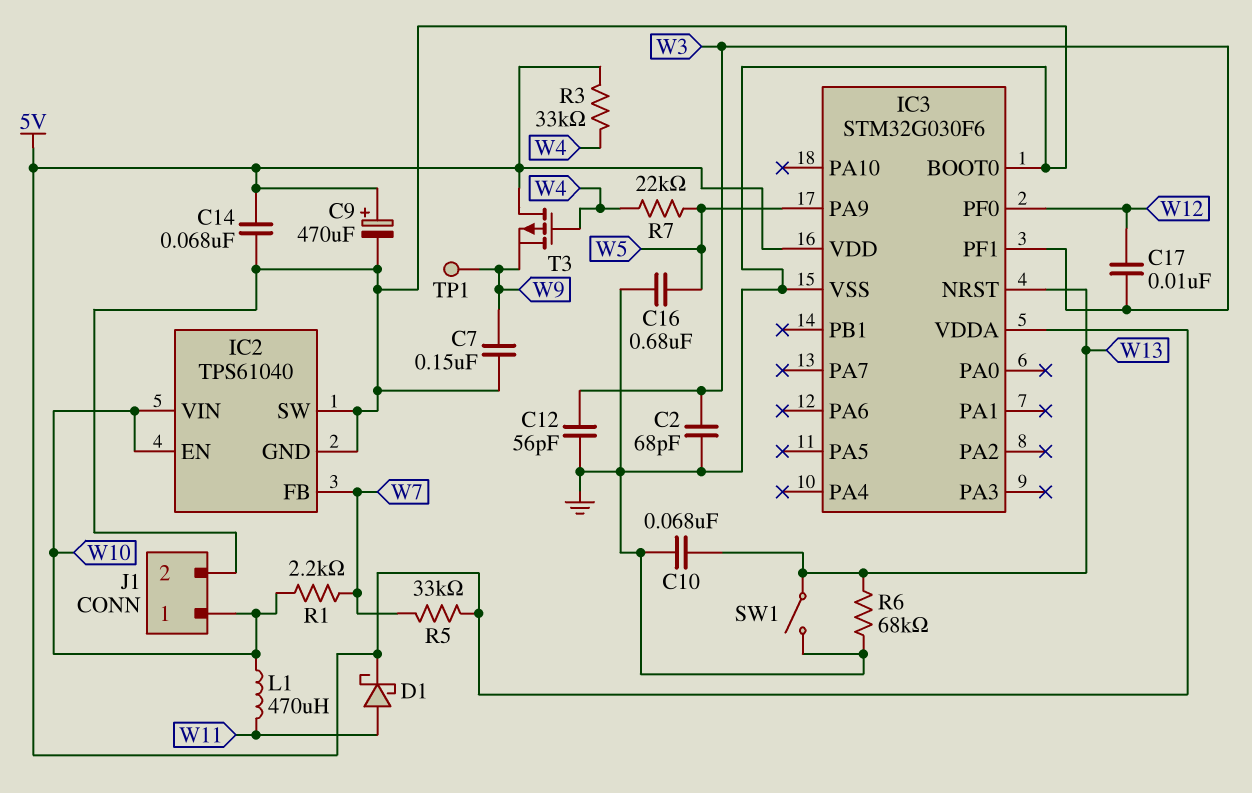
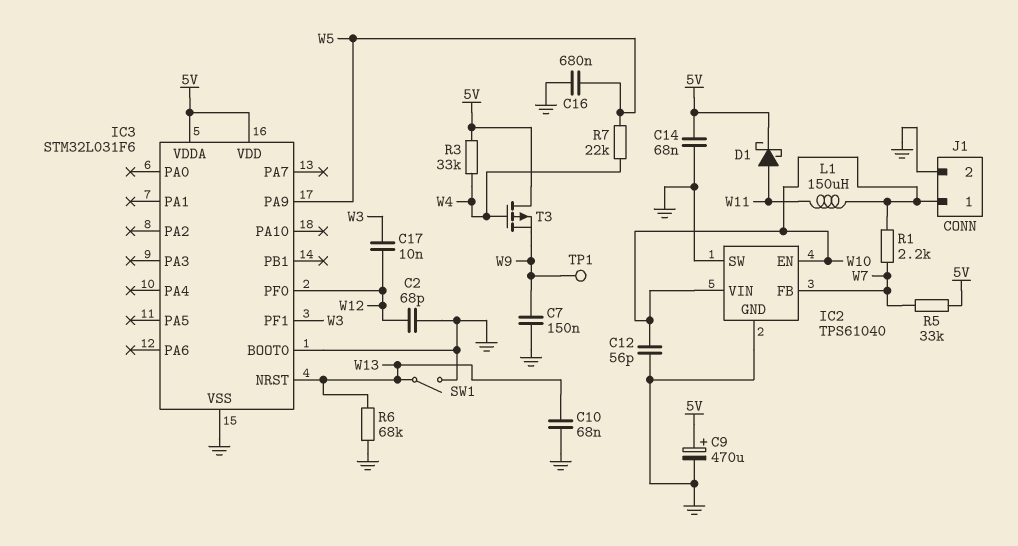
C2: 68pF (GND, W3) -> 68pF (GND, W12)
C12: 56pF (GND, W3) -> 56pF (GND, W10)
IC3: STM32G030F6 -> STM32L031F6
L1: 470uH (W10, W11) -> 150uH (W10, W11)

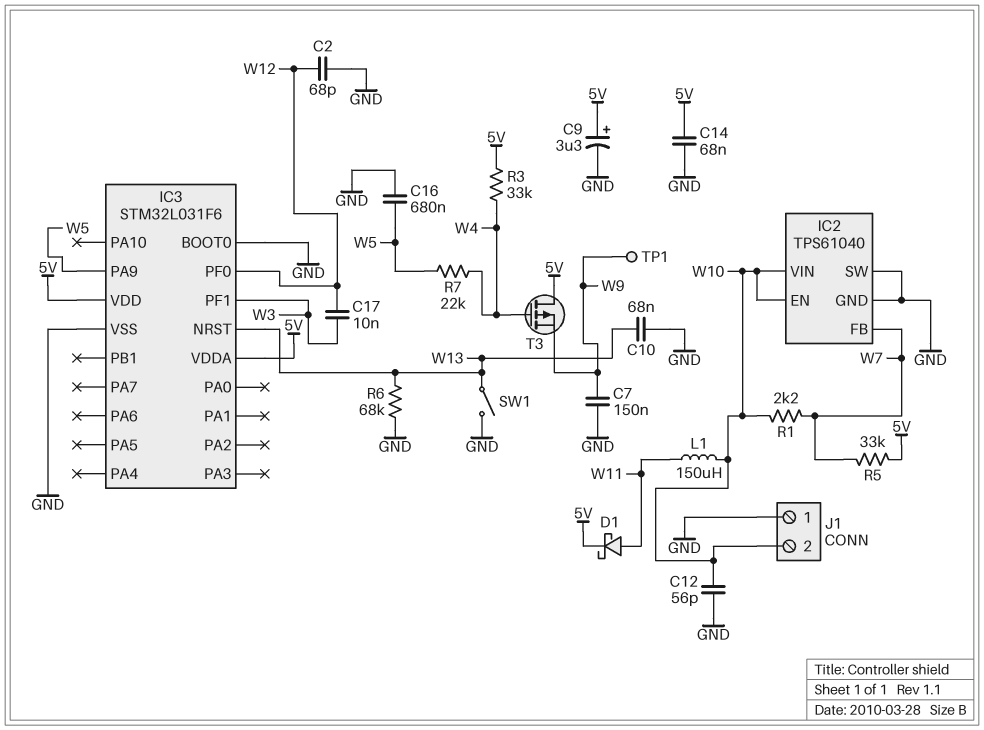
C9: 470uF (plus 5V, minus GND) -> 3.3uF (plus 5V, minus GND)
J1 pin 1: W10 -> GND
J1 pin 2: GND -> W10

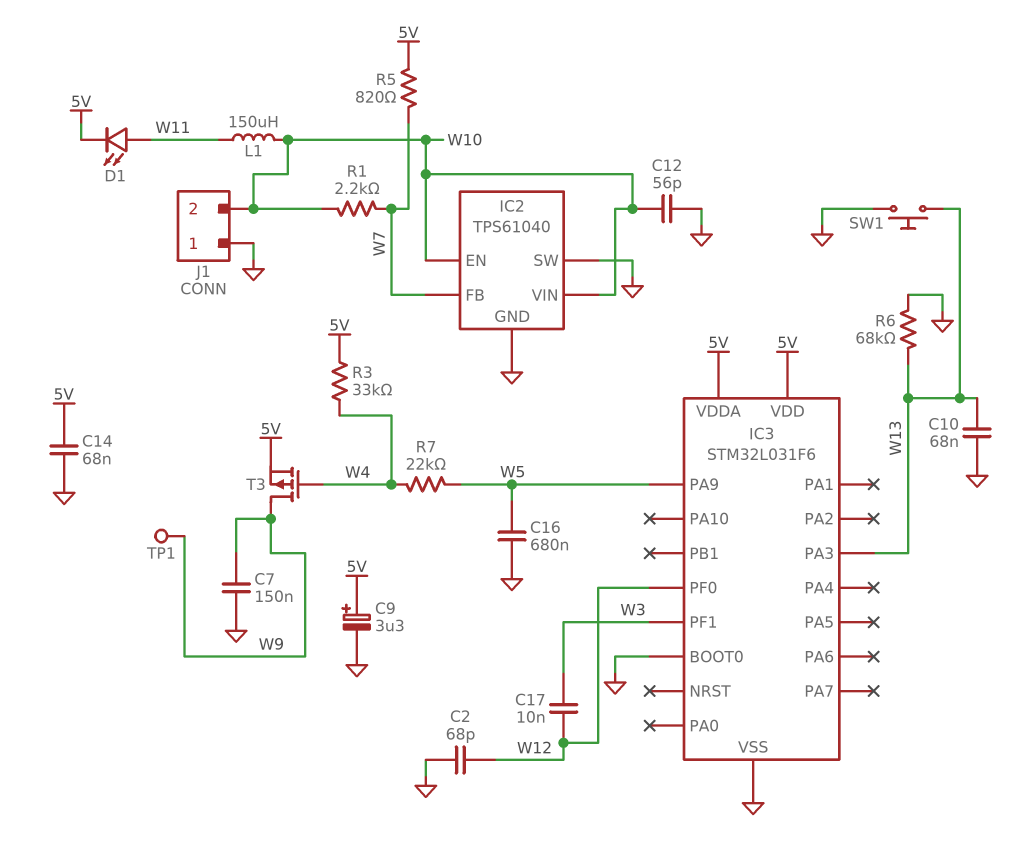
D1: schottky (A W11, K 5V) -> LED (A W11, K 5V)
IC3 pin NRST: W13 -> none
IC3 pin PA3: none -> W13
R5: 33k (5V, W7) -> 820 (5V, W7)
SW1: switch (GND, W13) -> button (GND, W13)
T3: PMOS (G W4, D 5V, S W9) -> PMOS (G W4, D W9, S 5V)

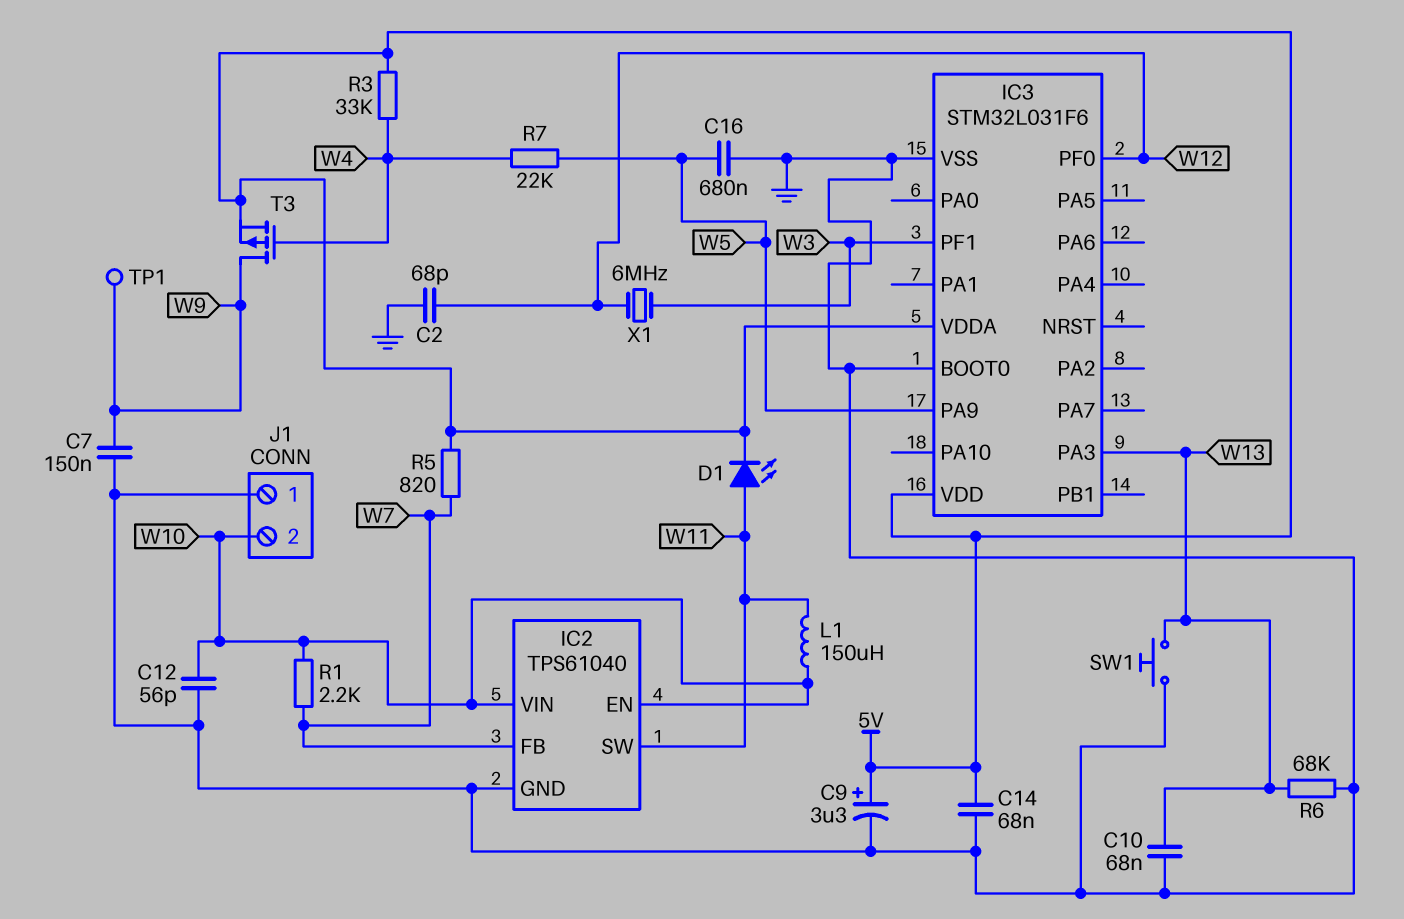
C17: 10nF (W3, W12) -> none
IC2 pin SW: GND -> W11
X1: none -> 6MHz (W3, W12)

